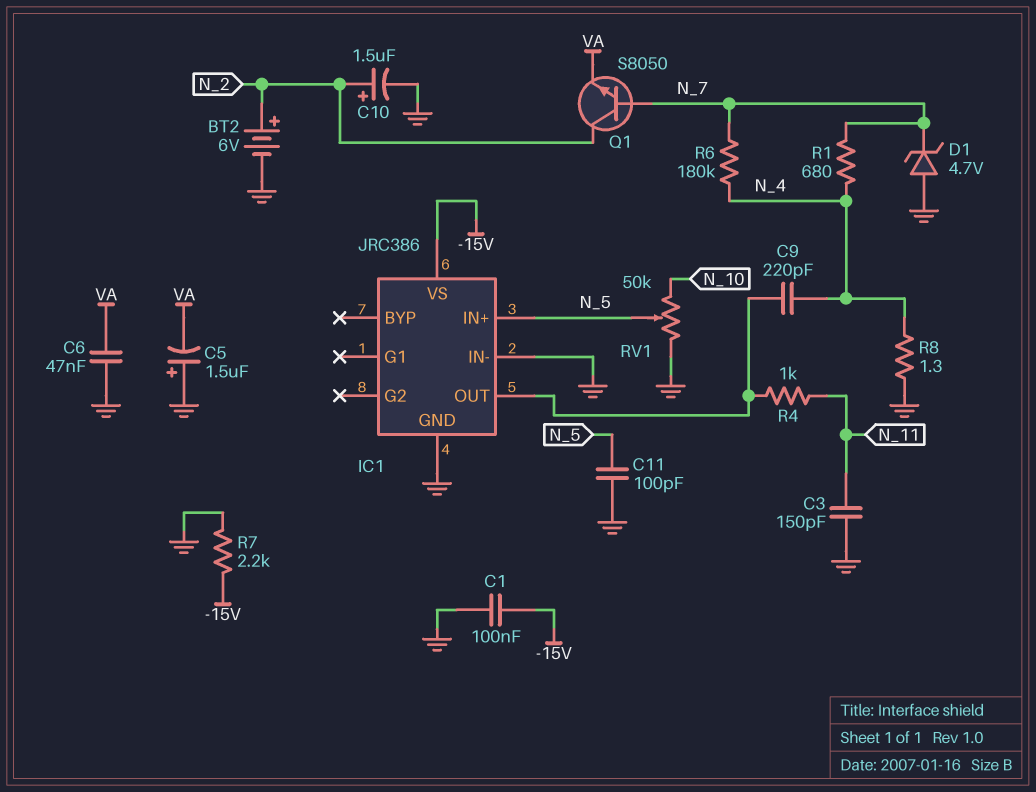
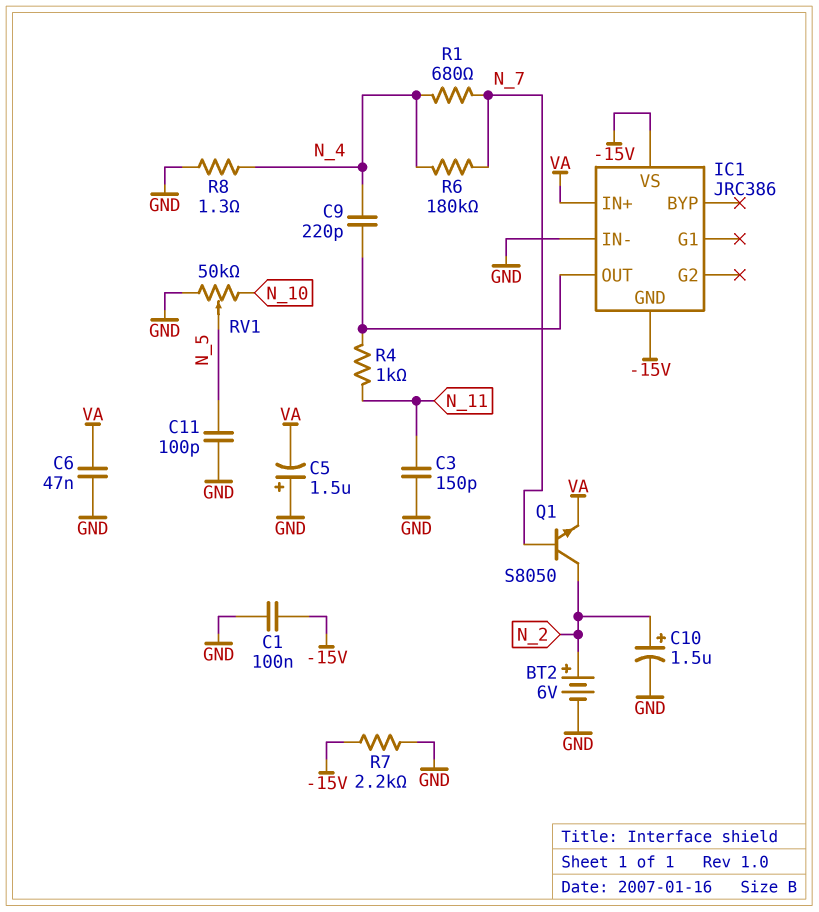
D1: zener 4.7V (A GND, K N_7) -> none
IC1 pin GND: GND -> -15V
IC1 pin IN+: N_5 -> VA

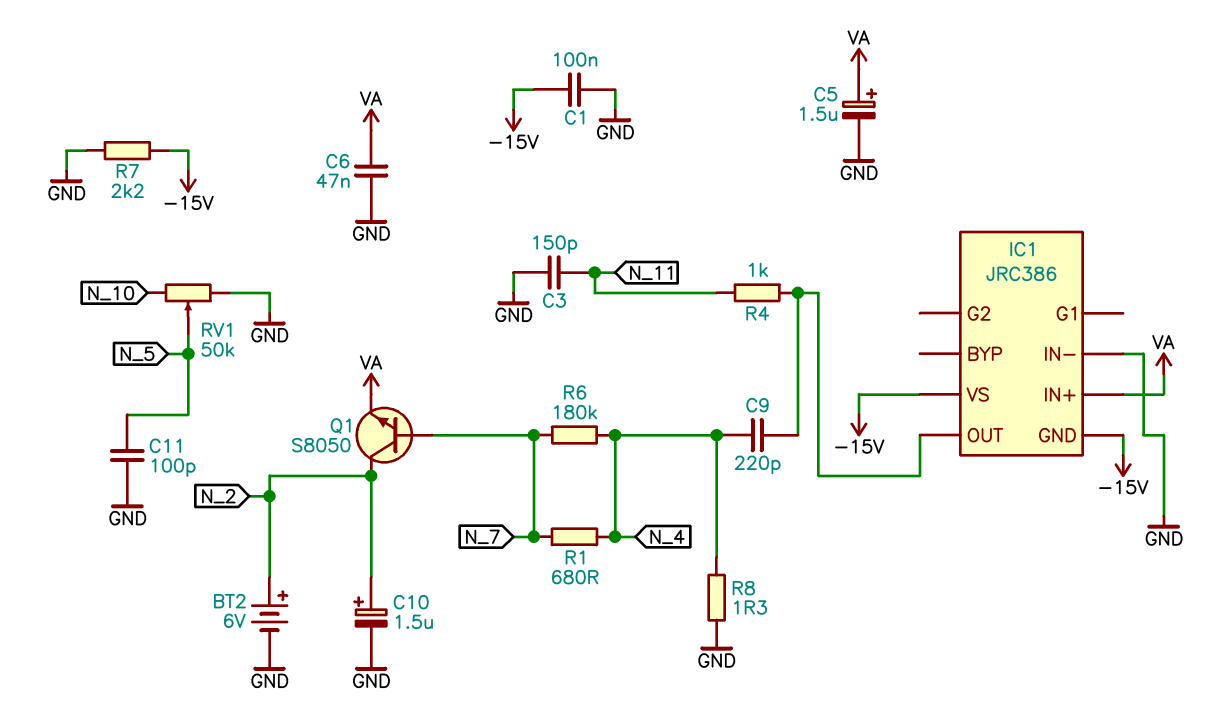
C5: 1.5uF (plus GND, minus VA) -> 1.5uF (plus VA, minus GND)

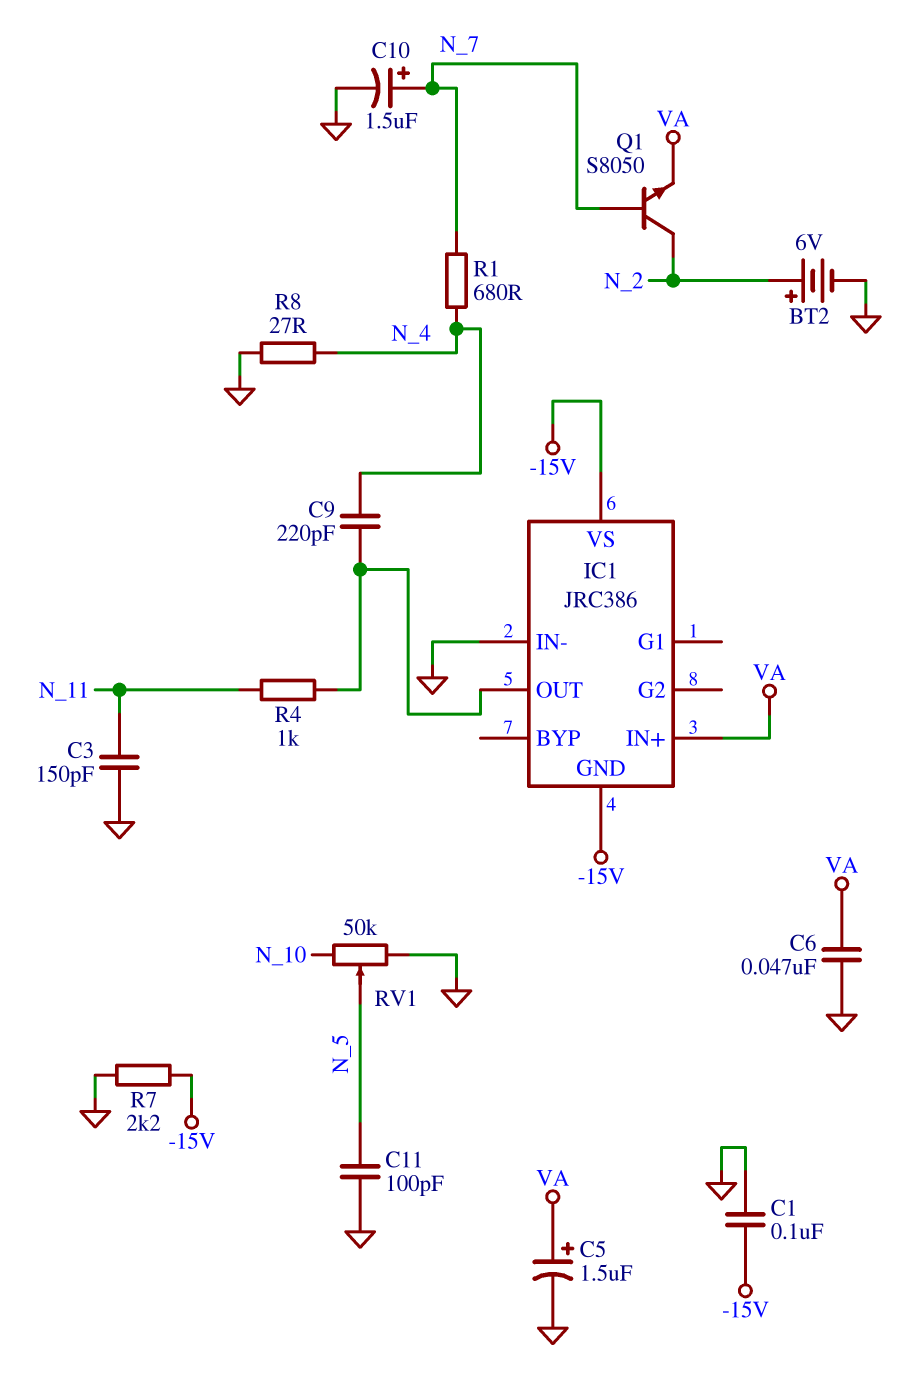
C10: 1.5uF (plus N_2, minus GND) -> 1.5uF (plus N_7, minus GND)
R6: 180k (N_4, N_7) -> none
R8: 1.3 (GND, N_4) -> 27 (GND, N_4)

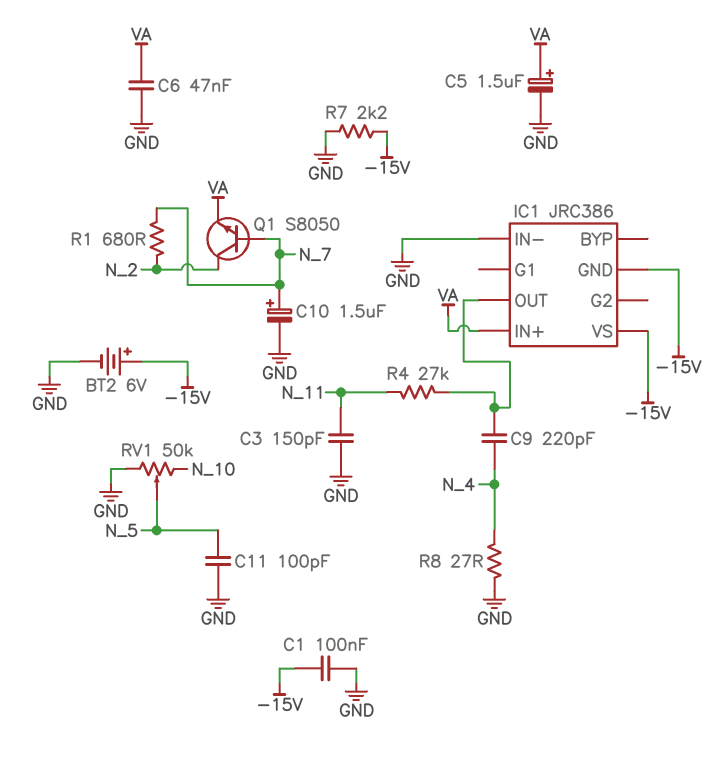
BT2: 6V (plus N_2, minus GND) -> 6V (plus -15V, minus GND)
R1: 680 (N_4, N_7) -> 680 (N_2, N_7)
R4: 1k (IC1/OUT, N_11) -> 27k (IC1/OUT, N_11)

